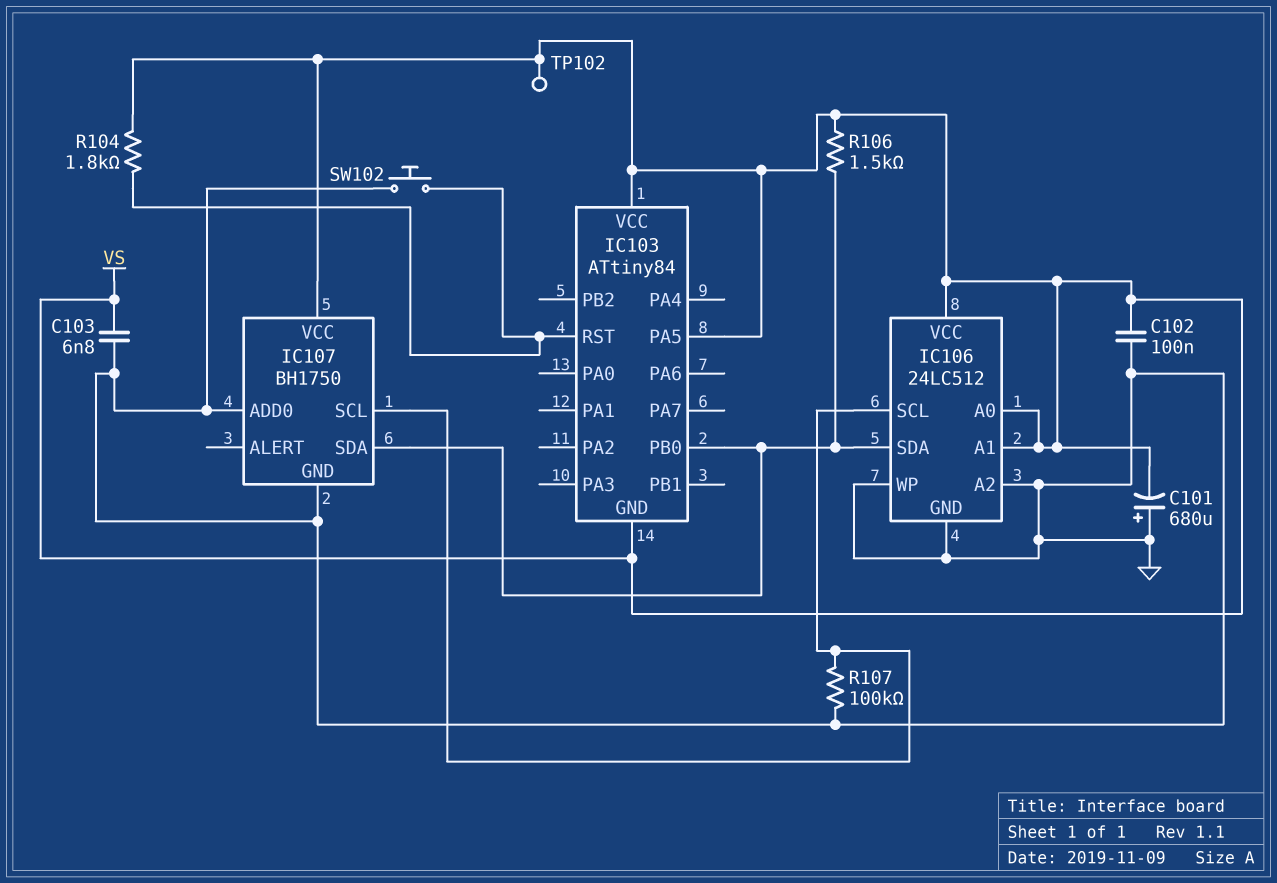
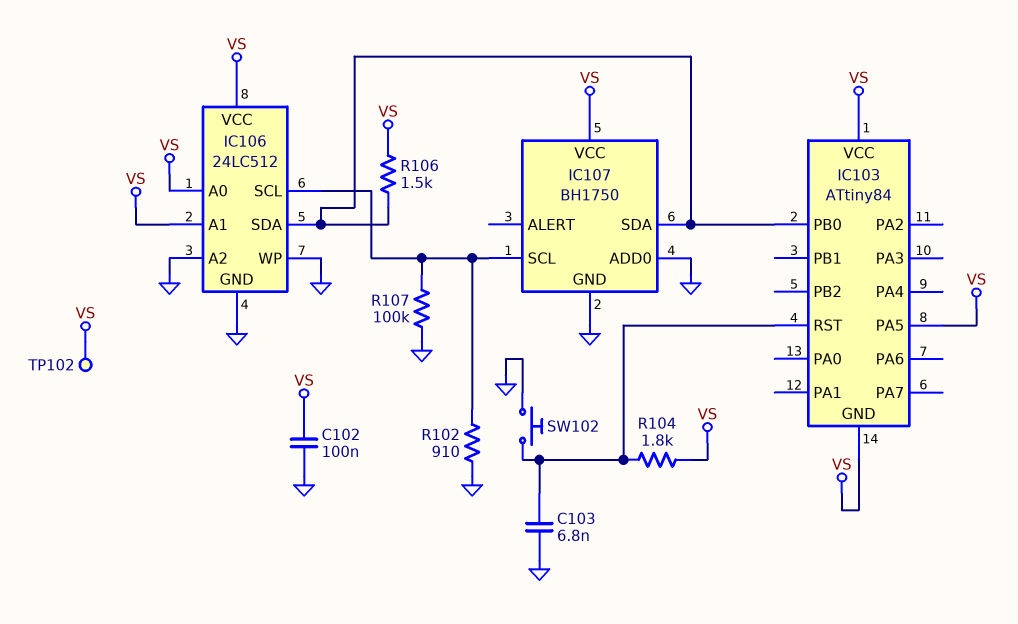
C101: 680uF (plus GND, minus VS) -> none
C103: 6.8nF (GND, VS) -> 6.8nF (GND, IC103/RST)
R102: none -> 910 (GND, IC106/SCL)

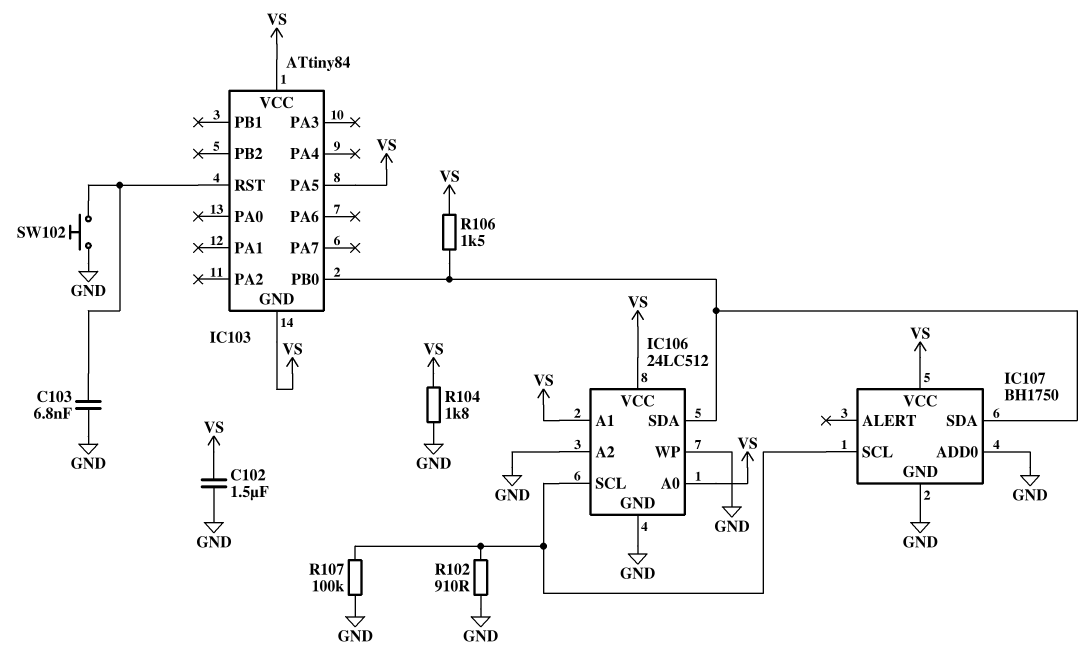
C102: 100nF (GND, VS) -> 1.5uF (GND, VS)
R104: 1.8k (IC103/RST, VS) -> 1.8k (GND, VS)
TP102: test point (VS) -> none

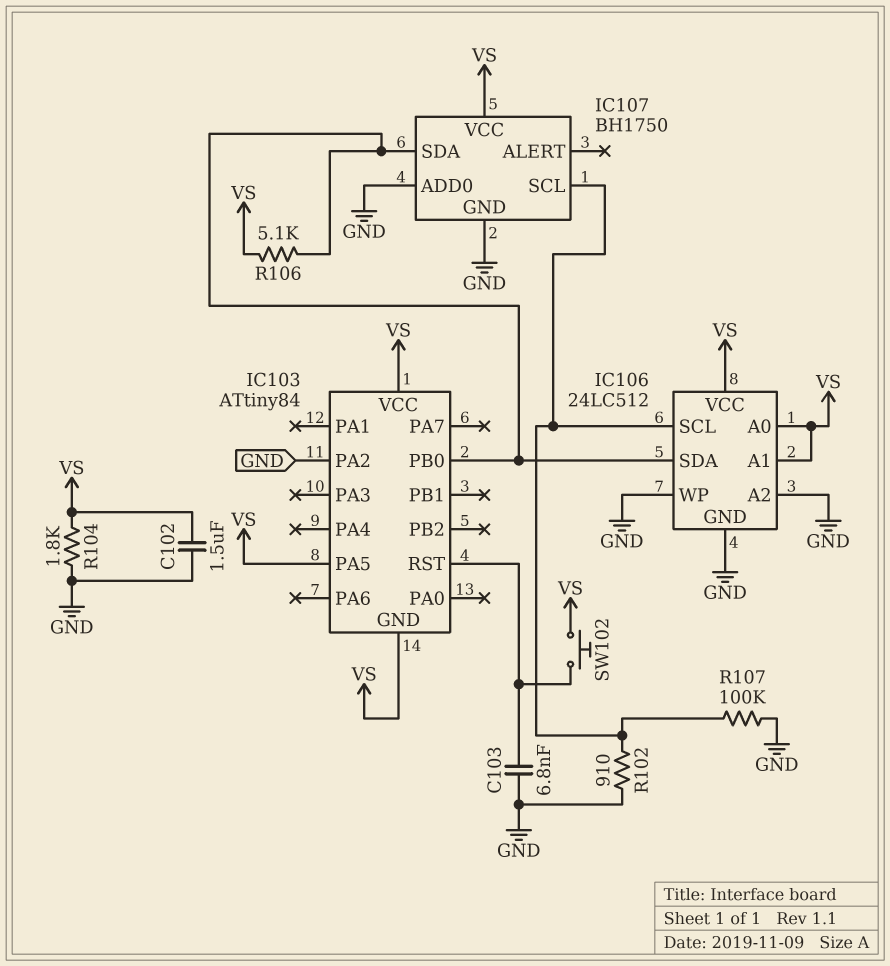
IC103 pin PA2: none -> GND
R106: 1.5k (IC103/PB0, VS) -> 5.1k (IC103/PB0, VS)
SW102: button (GND, IC103/RST) -> button (IC103/RST, VS)

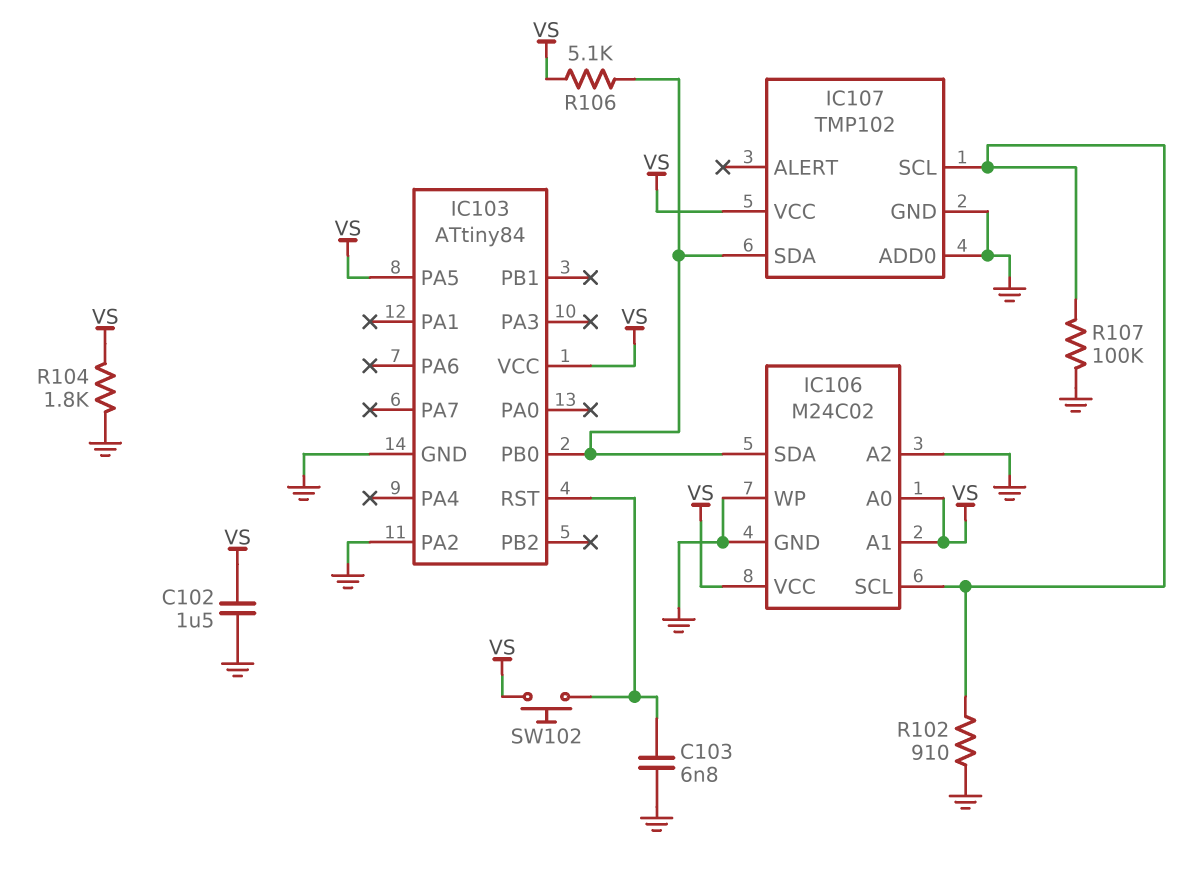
IC103 pin GND: VS -> GND
IC106: 24LC512 -> M24C02
IC107: BH1750 -> TMP102

